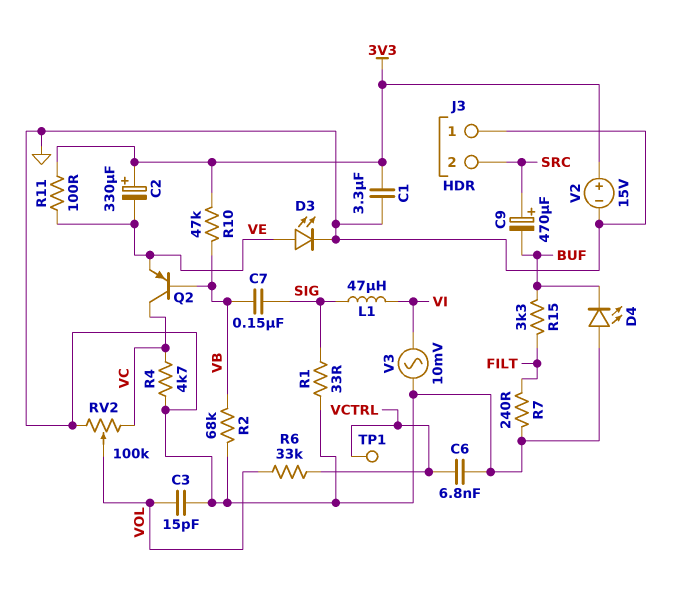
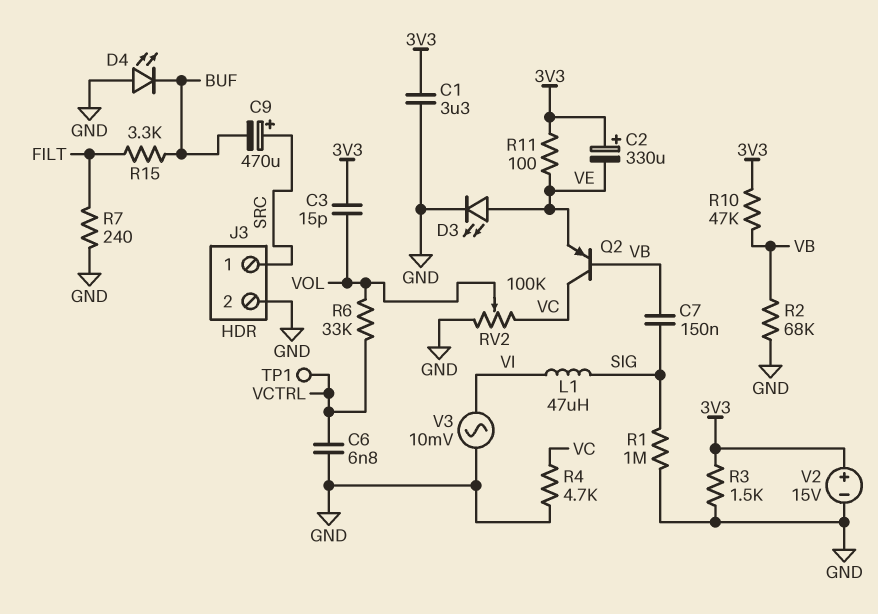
C3: 15pF (GND, VOL) -> 15pF (3V3, VOL)
J3 pin 1: GND -> SRC
J3 pin 2: SRC -> GND
R1: 33 (GND, SIG) -> 1M (GND, SIG)
R3: none -> 1.5k (3V3, GND)

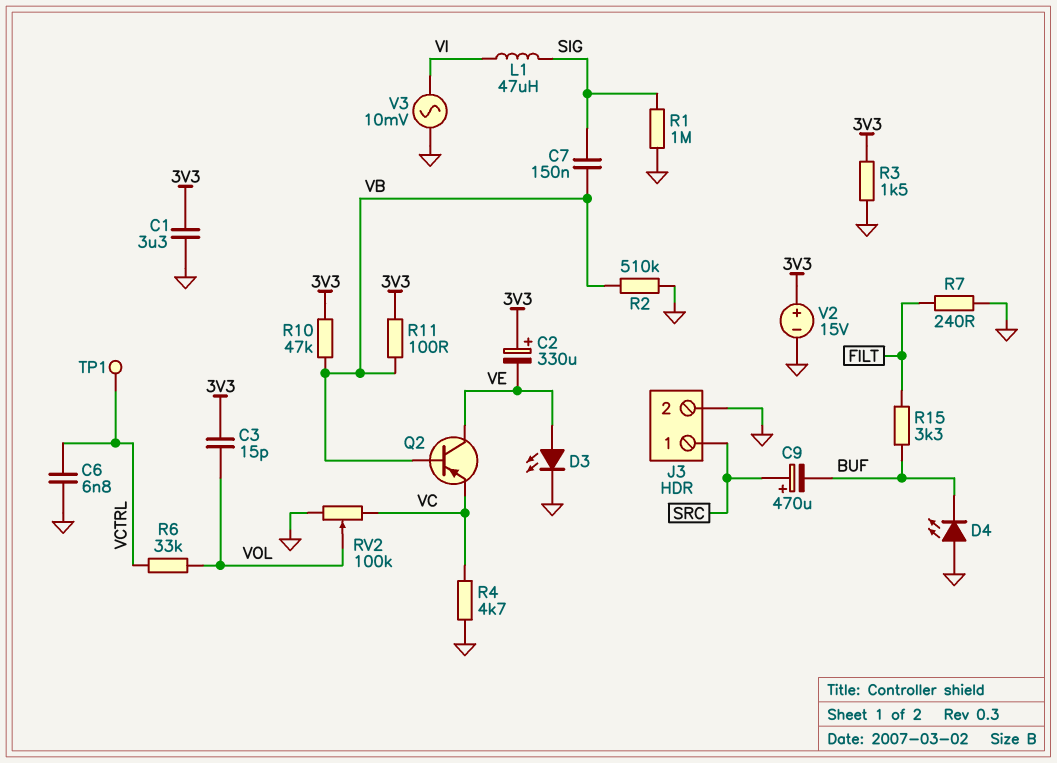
Q2: PNP (B VB, C VC, E VE) -> PNP (B VB, C VE, E VC)
R2: 68k (GND, VB) -> 510k (GND, VB)
R11: 100 (3V3, VE) -> 100 (3V3, VB)

